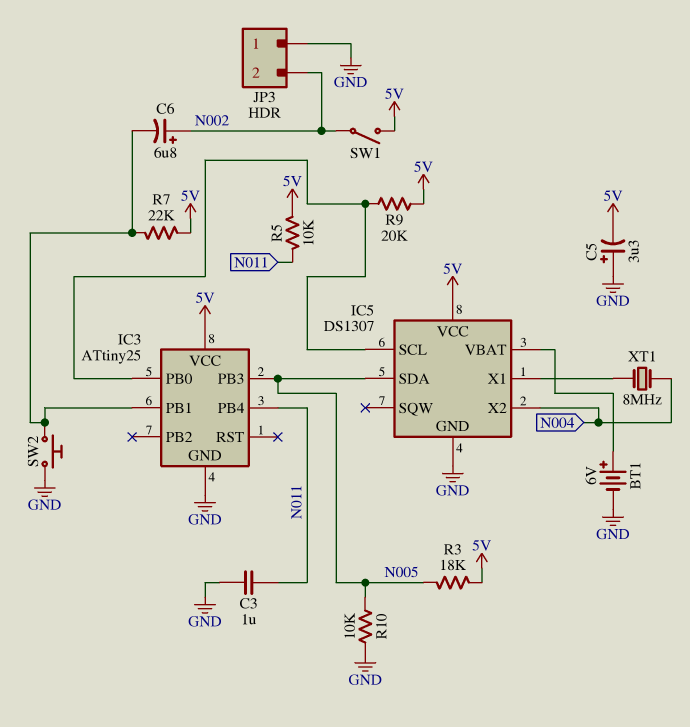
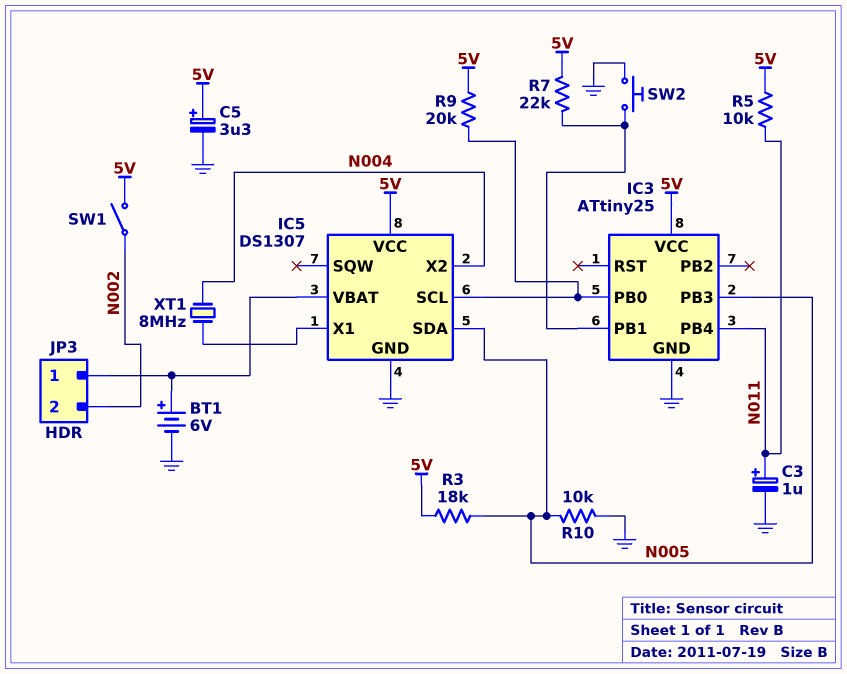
C3: 1uF (GND, N011) -> 1uF (plus N011, minus GND)
C5: 3.3uF (plus GND, minus 5V) -> 3.3uF (plus 5V, minus GND)
C6: 6.8uF (plus N002, minus IC3/PB1) -> none
JP3 pin 1: GND -> IC5/VBAT

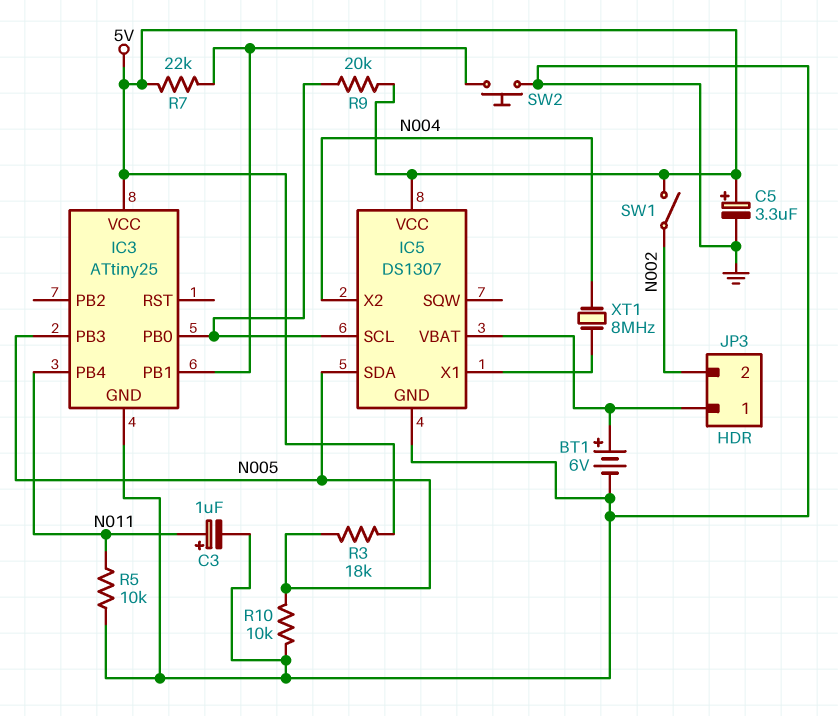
R5: 10k (5V, N011) -> 10k (GND, N011)

